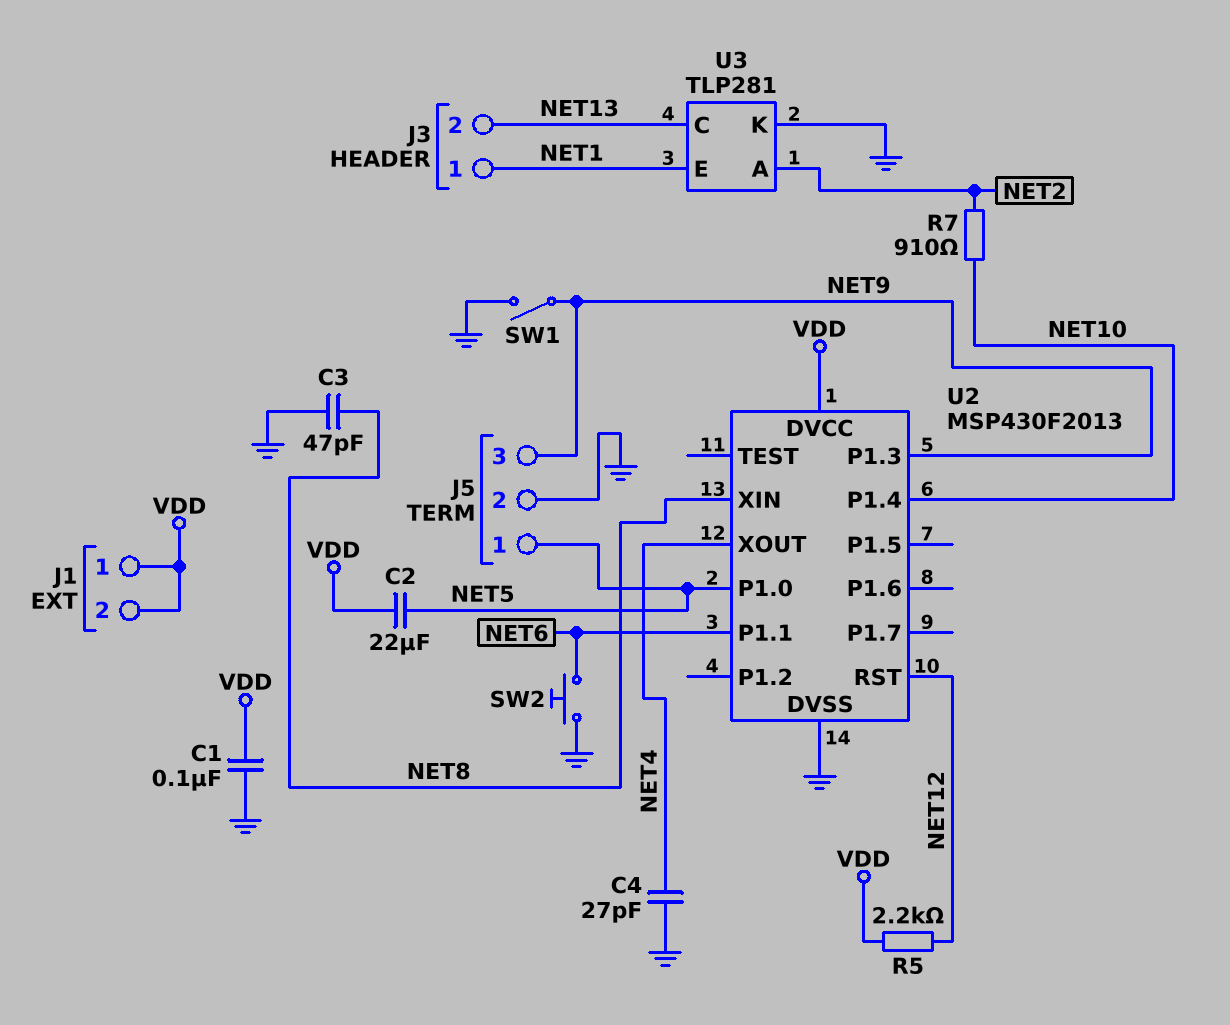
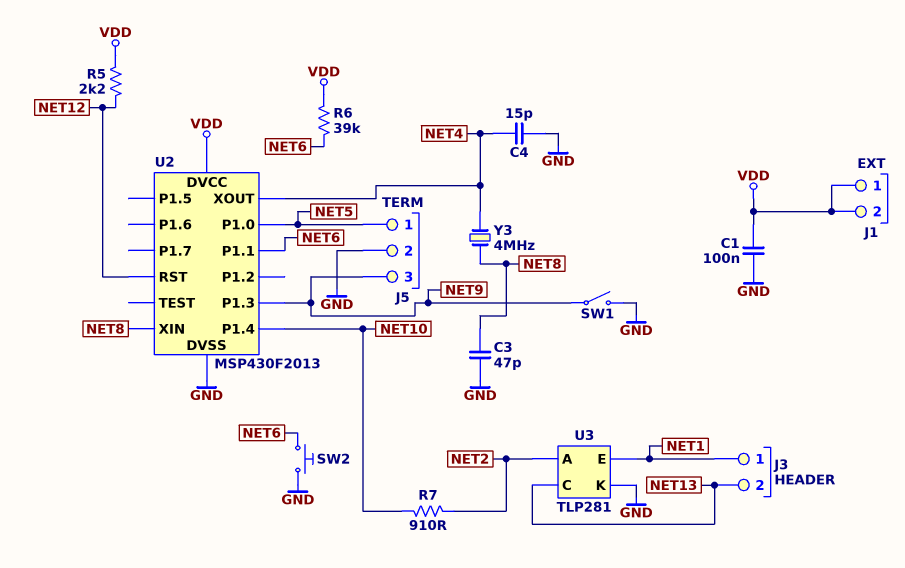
C2: 22uF (NET5, VDD) -> none
C4: 27pF (GND, NET4) -> 15pF (GND, NET4)
R6: none -> 39k (NET6, VDD)
Y3: none -> 4MHz (NET4, NET8)

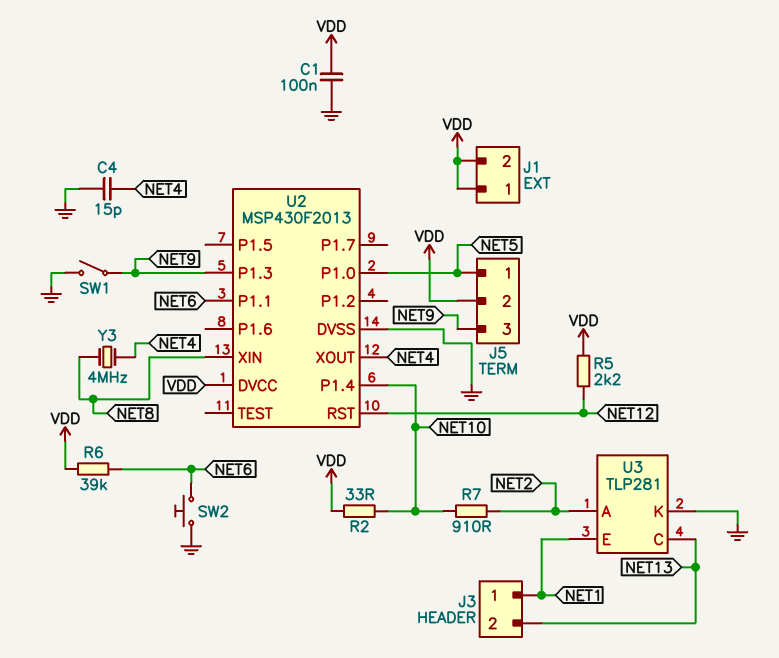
C3: 47pF (GND, NET8) -> none
J5 pin 2: GND -> VDD
R2: none -> 33 (NET10, VDD)

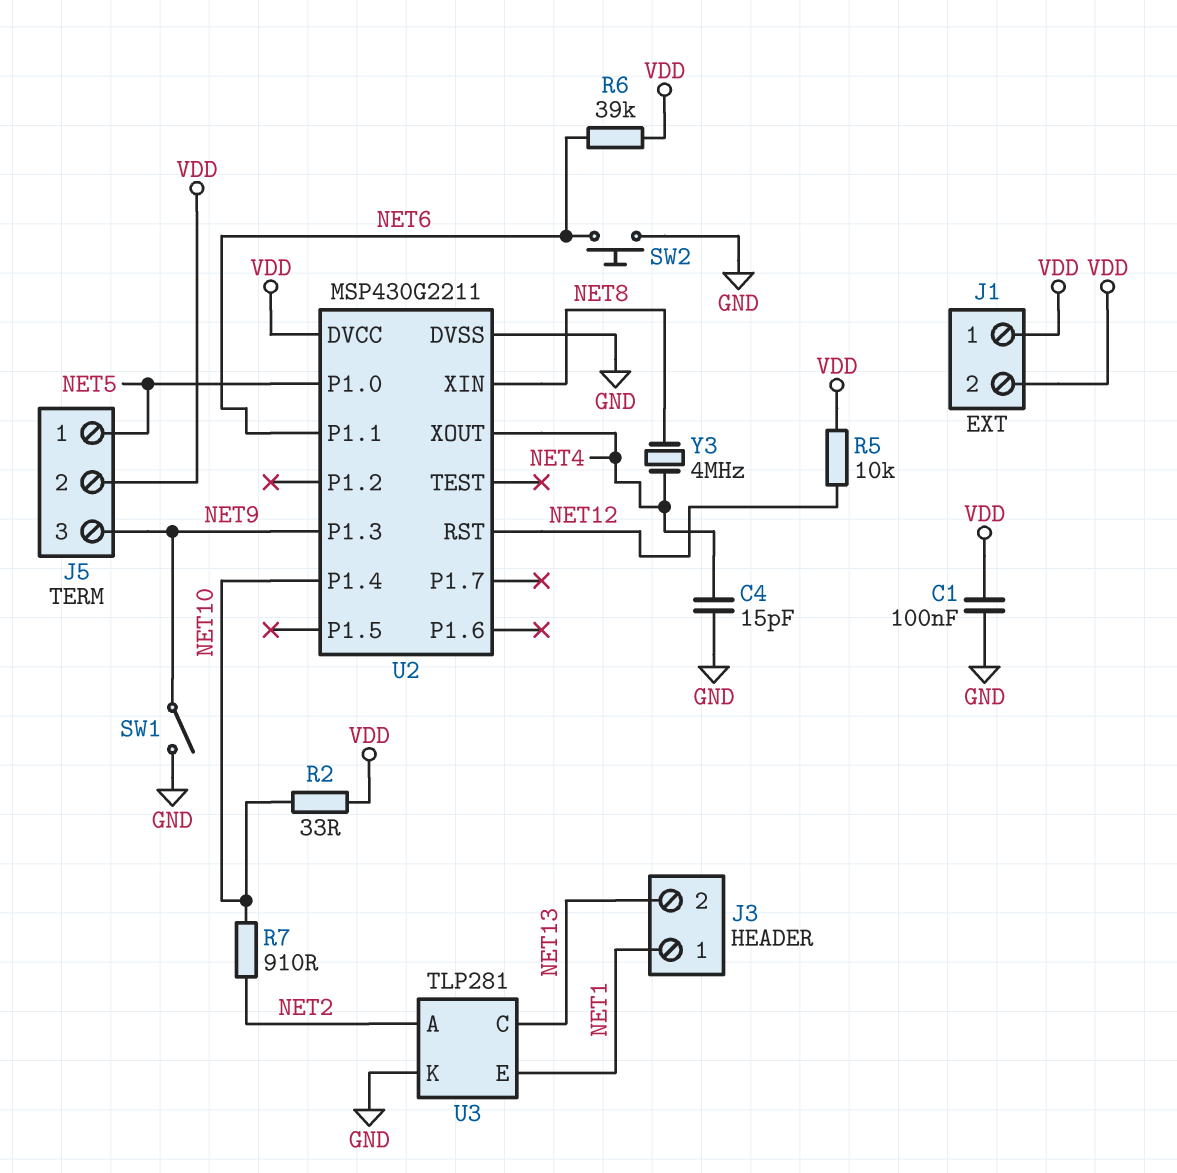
R5: 2.2k (NET12, VDD) -> 10k (NET12, VDD)
U2: MSP430F2013 -> MSP430G2211

